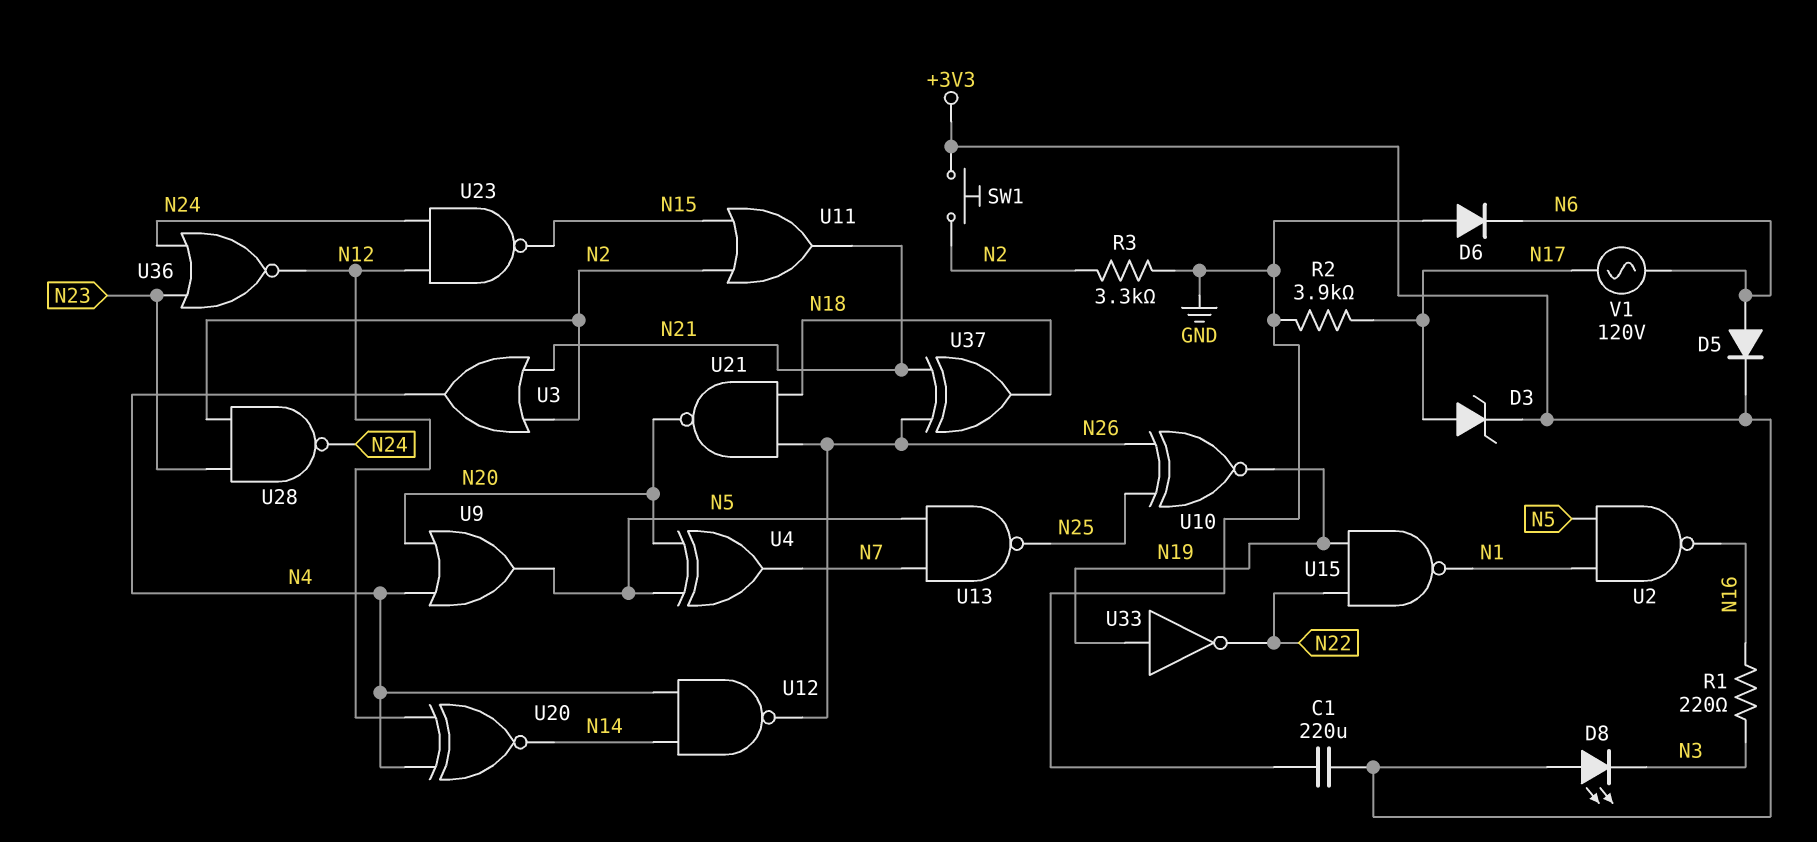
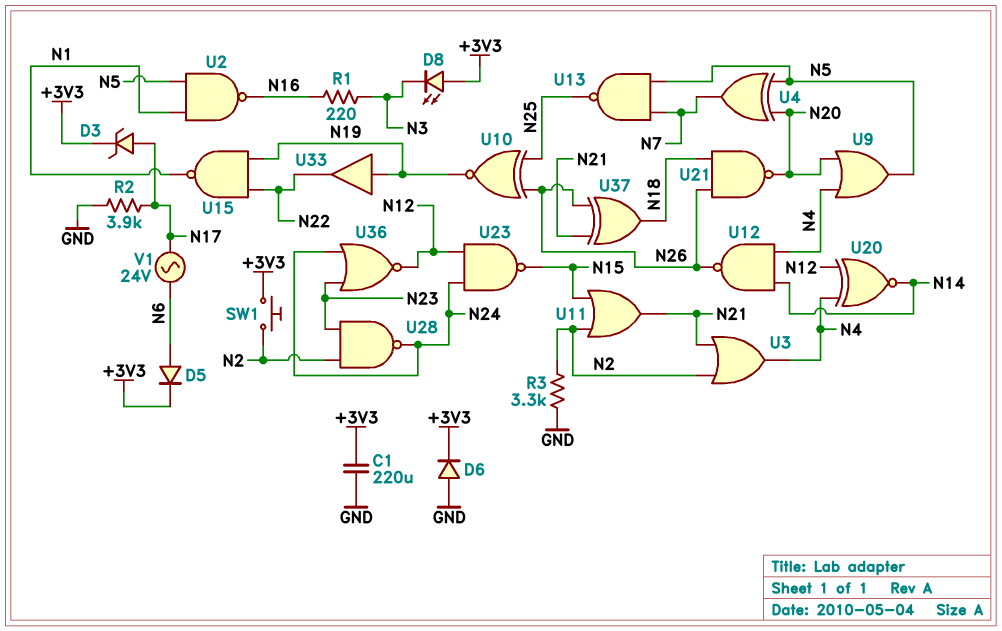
D6: diode (A GND, K N6) -> diode (A GND, K +3V3)
U33: NOT (in N19, out N22) -> buffer (in N19, out N22)
V1: AC 120V (N6, N17) -> AC 24V (N6, N17)

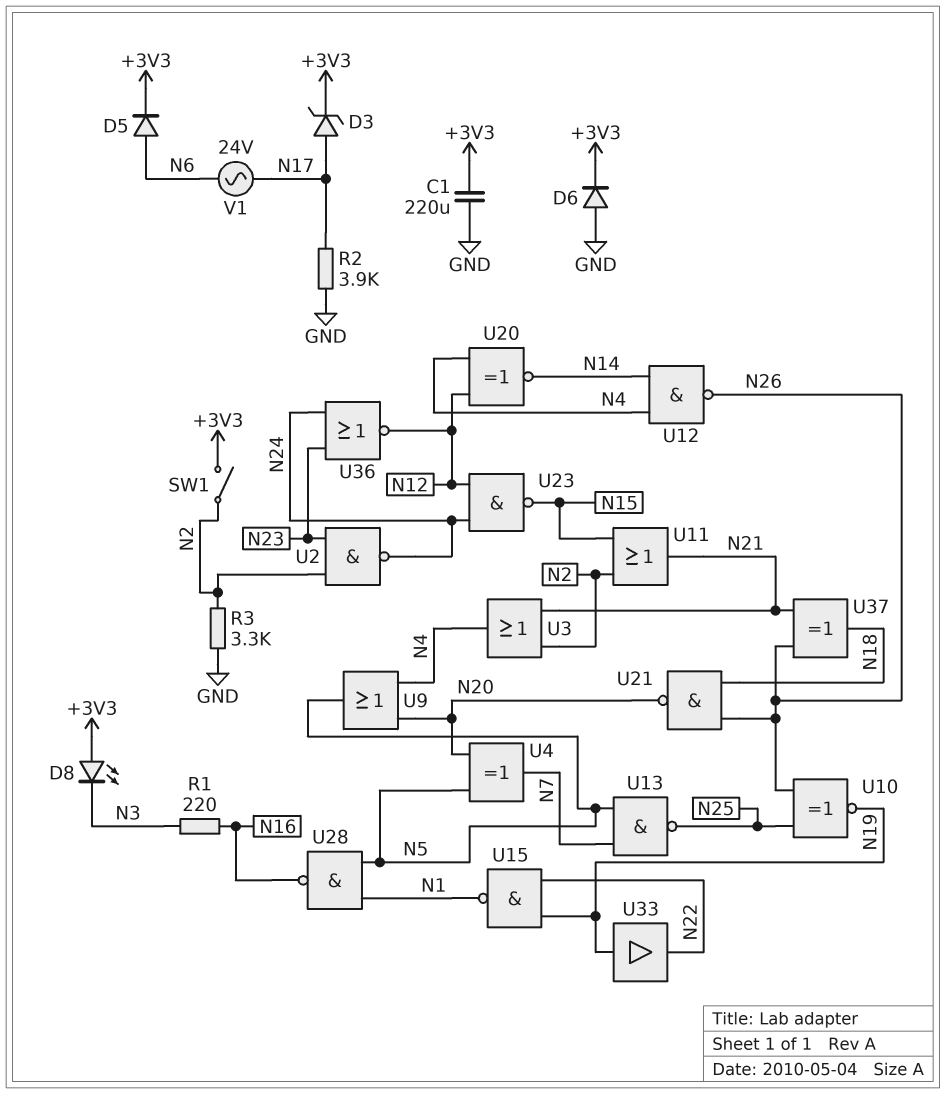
SW1: button (+3V3, N2) -> switch (+3V3, N2)
U2: NAND (in N1, in N5, out N16) -> NAND (in N2, in N23, out N24)
U28: NAND (in N2, in N23, out N24) -> NAND (in N1, in N5, out N16)

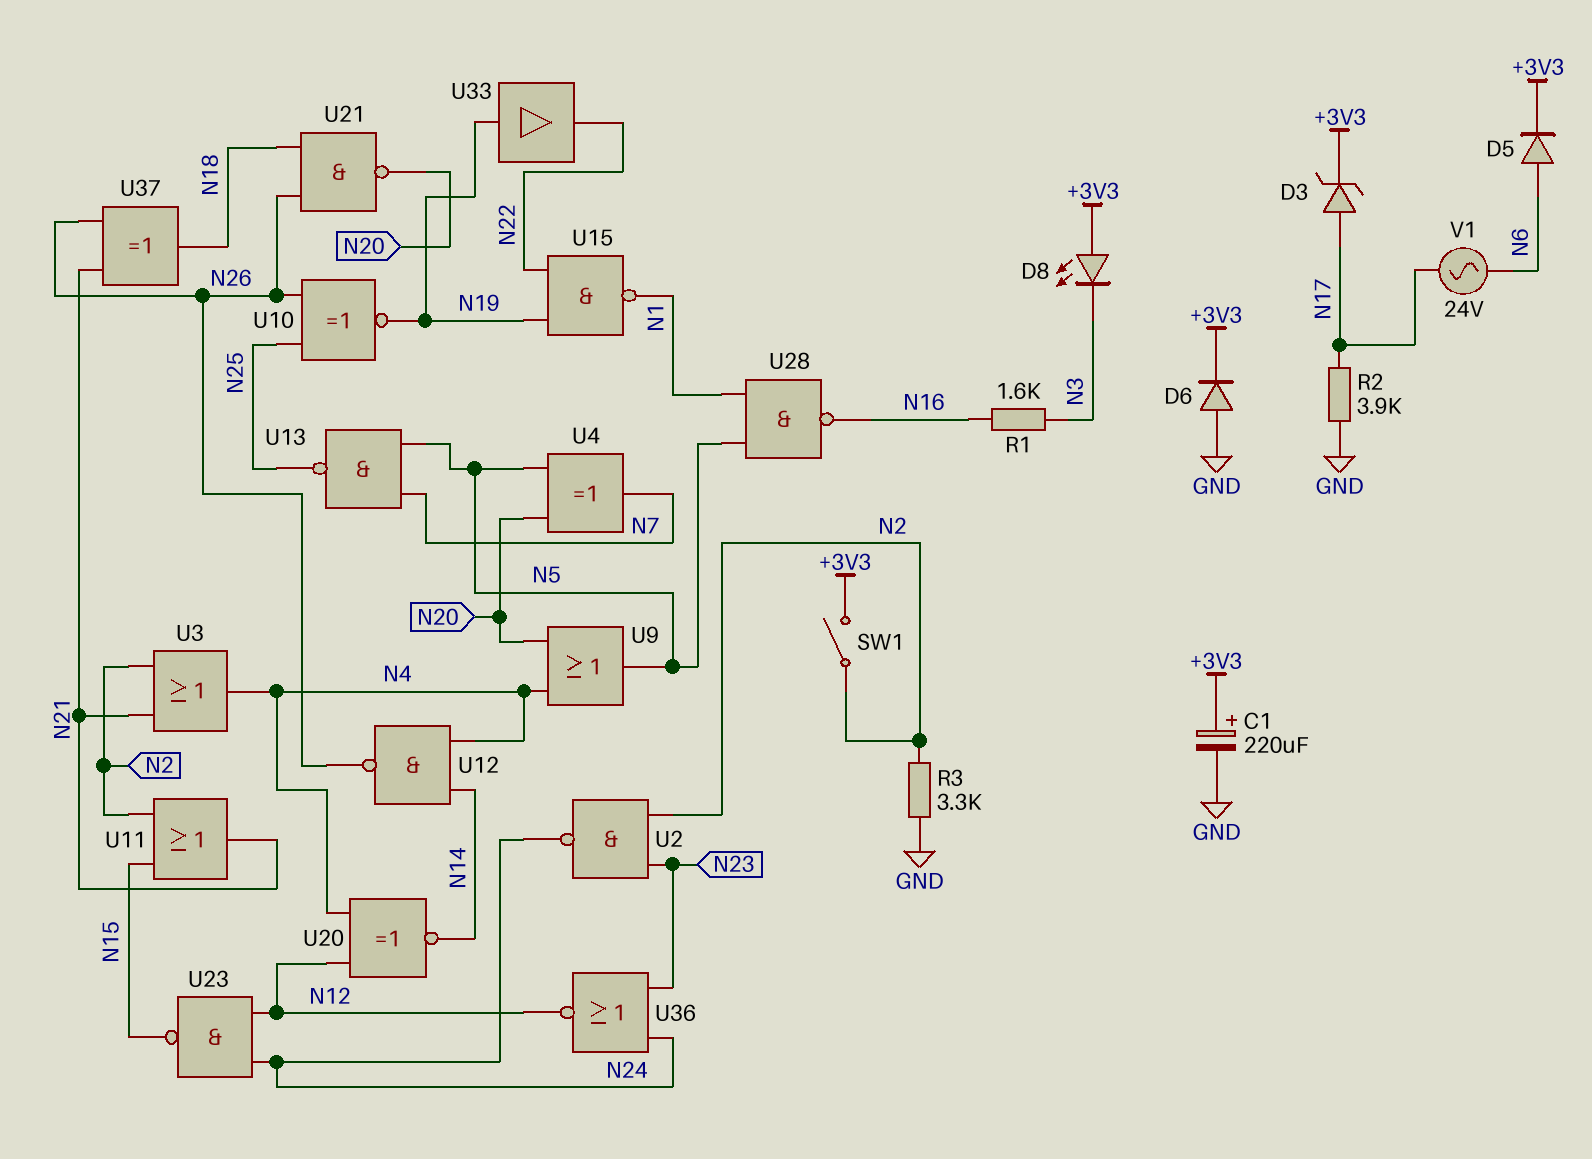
C1: 220uF (+3V3, GND) -> 220uF (plus +3V3, minus GND)
R1: 220 (N3, N16) -> 1.6k (N3, N16)

